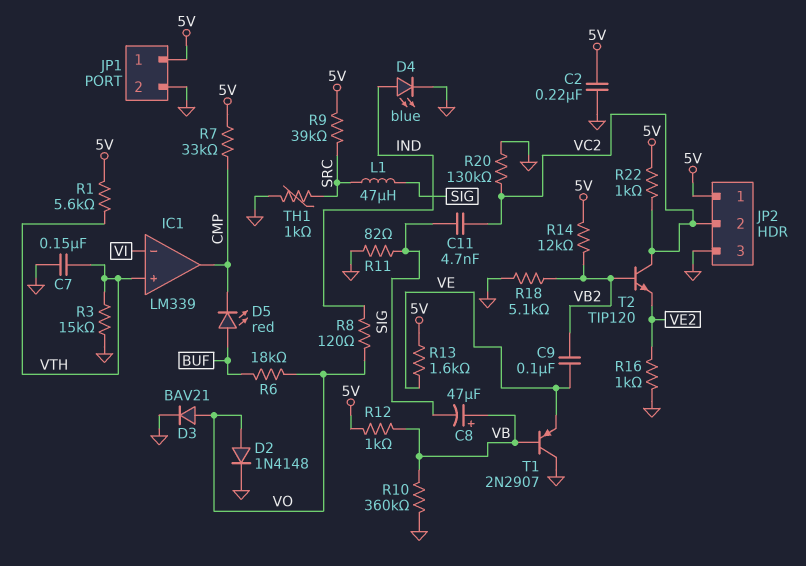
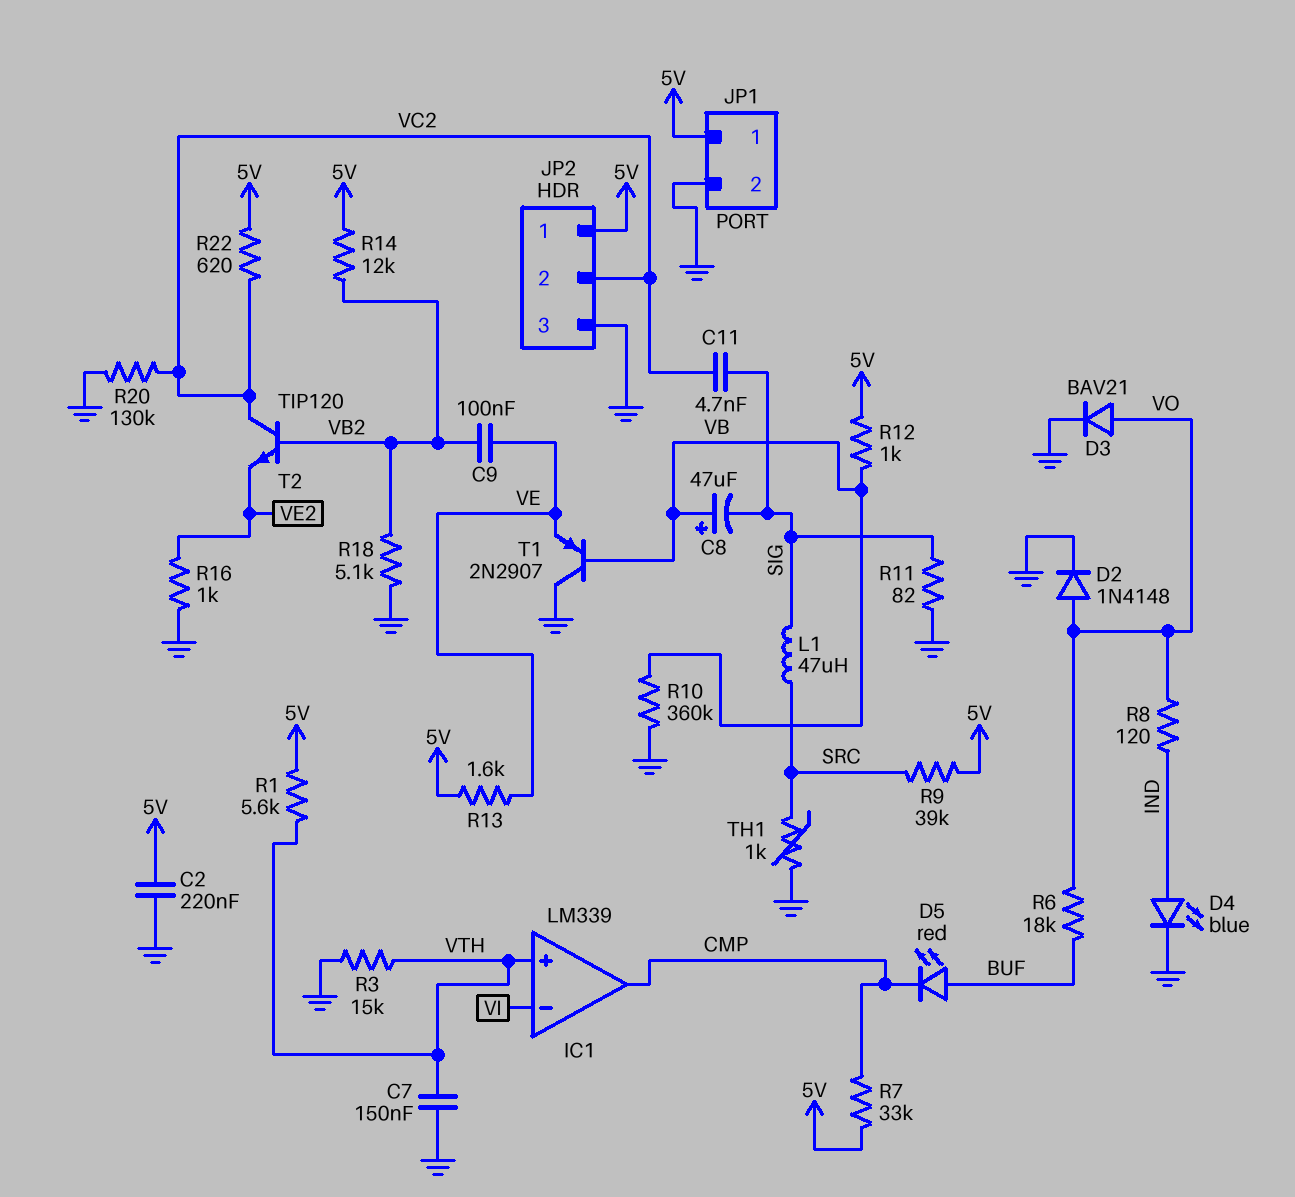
R22: 1k (5V, VC2) -> 620 (5V, VC2)

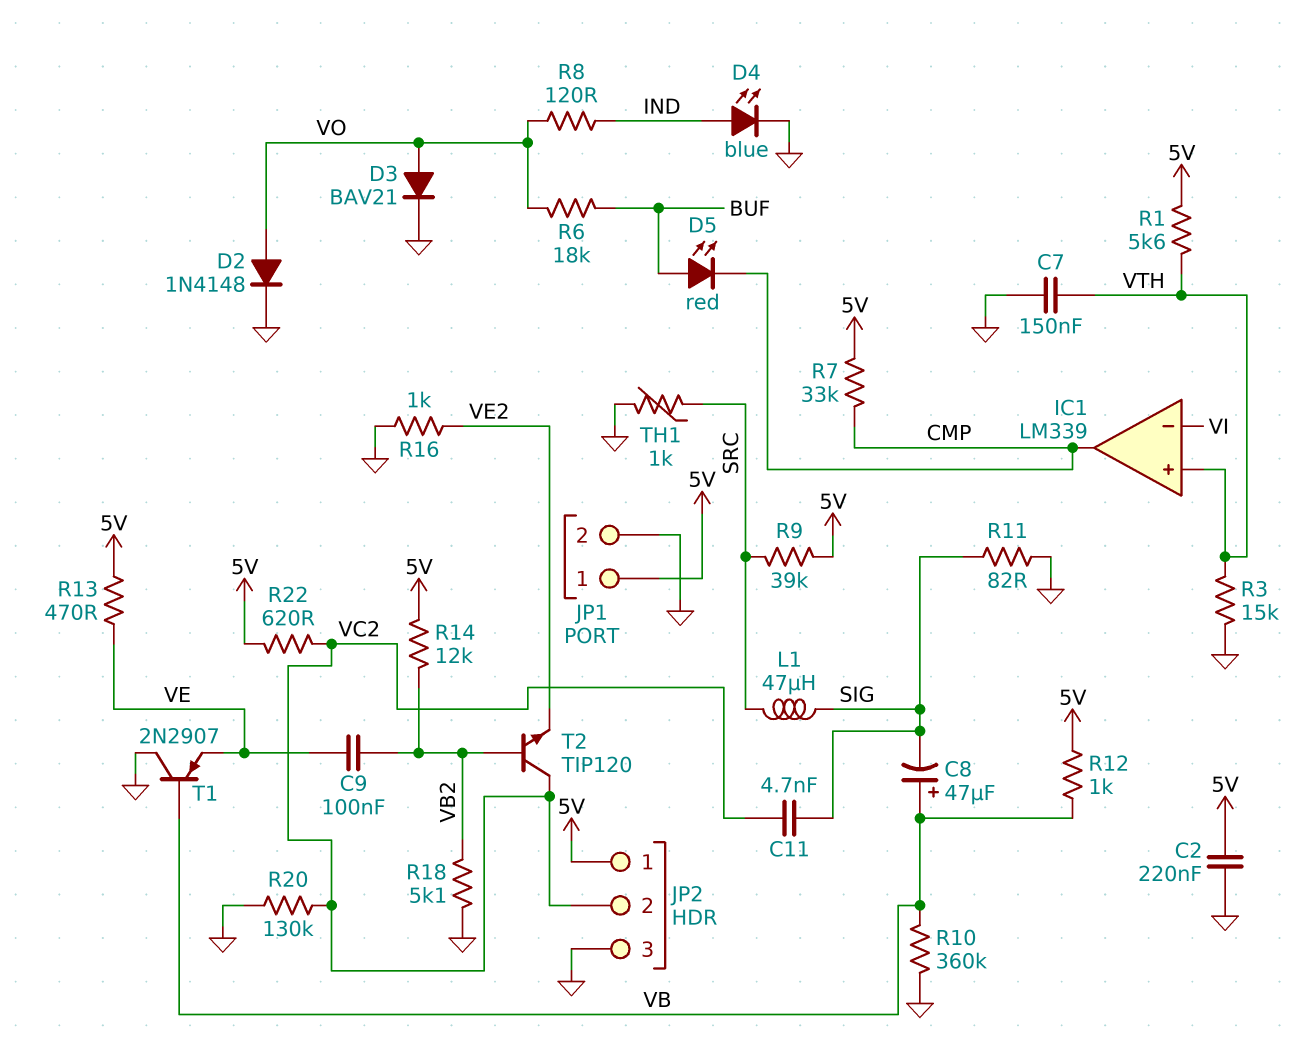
R13: 1.6k (5V, VE) -> 470 (5V, VE)

